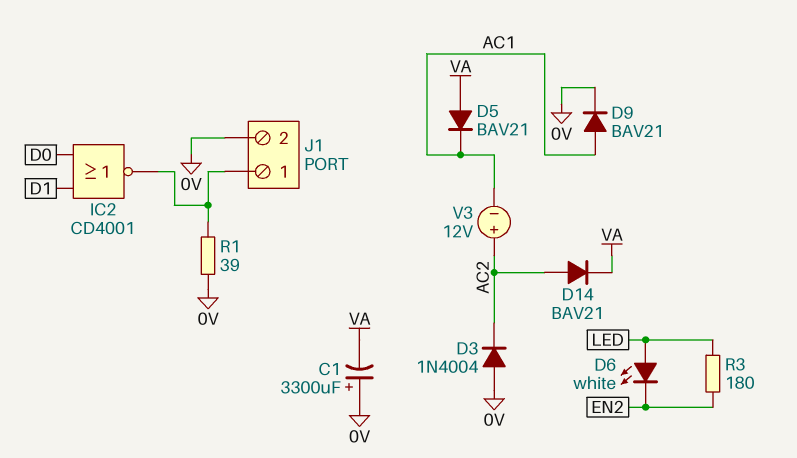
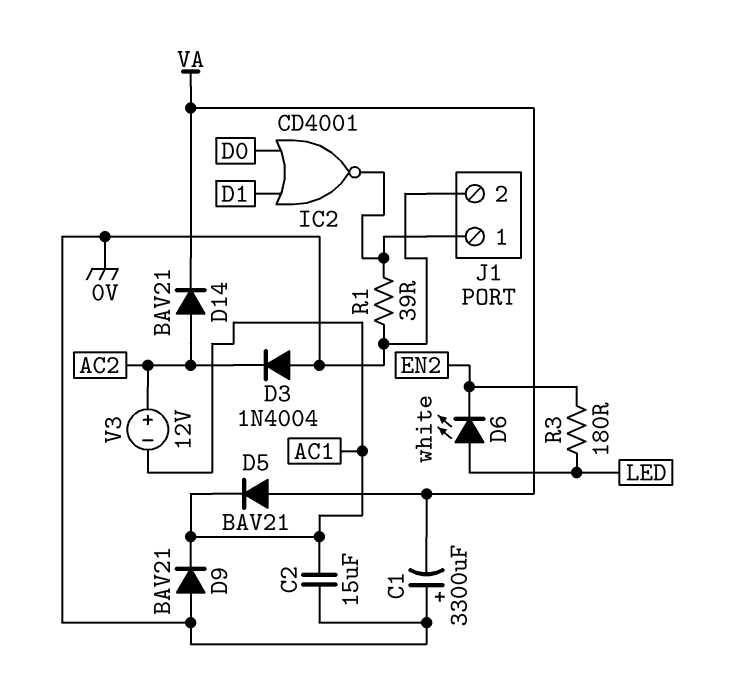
C2: none -> 15uF (0V, AC1)
D9: diode BAV21 (A AC1, K 0V) -> diode BAV21 (A 0V, K AC1)

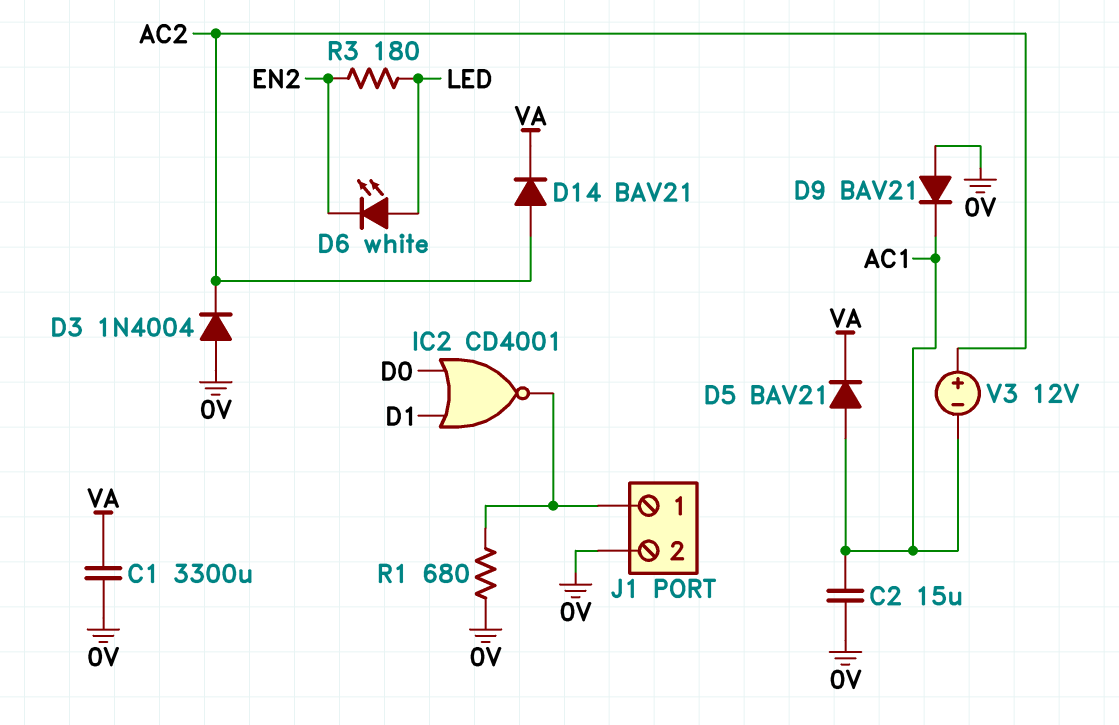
C1: 3300uF (plus 0V, minus VA) -> 3300uF (0V, VA)
D5: diode BAV21 (A VA, K AC1) -> diode BAV21 (A AC1, K VA)
R1: 39 (0V, J1/1) -> 680 (0V, J1/1)

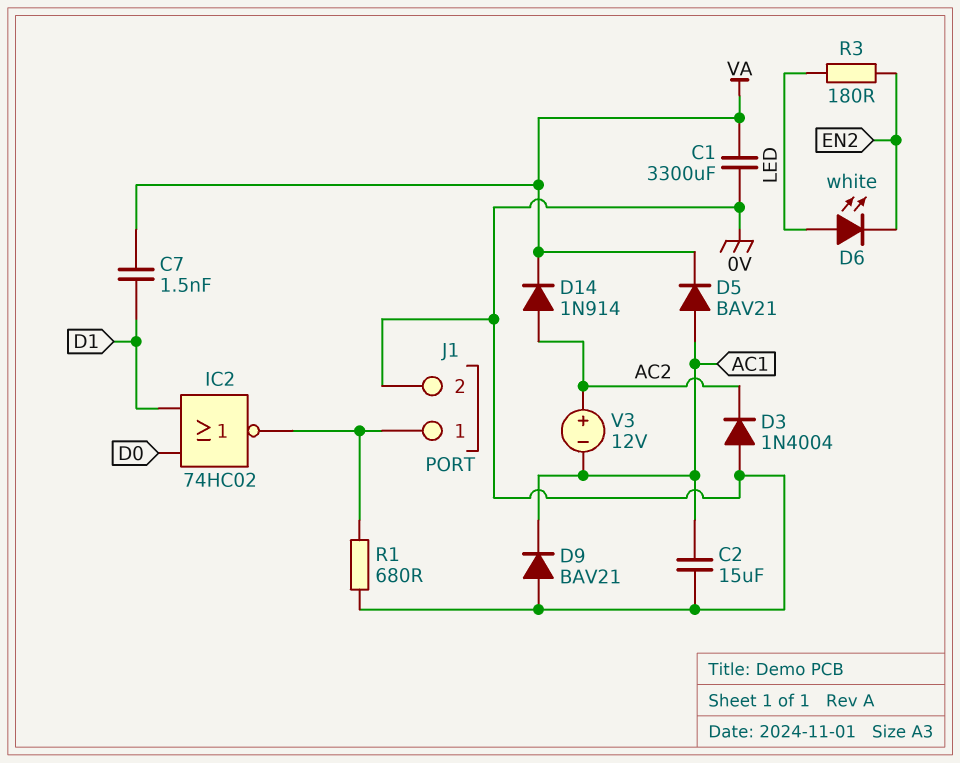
C7: none -> 1.5nF (D1, VA)
D14: diode BAV21 (A AC2, K VA) -> diode 1N914 (A AC2, K VA)
IC2: NOR CD4001 (in D0, in D1, out J1/1) -> NOR 74HC02 (in D0, in D1, out J1/1)

